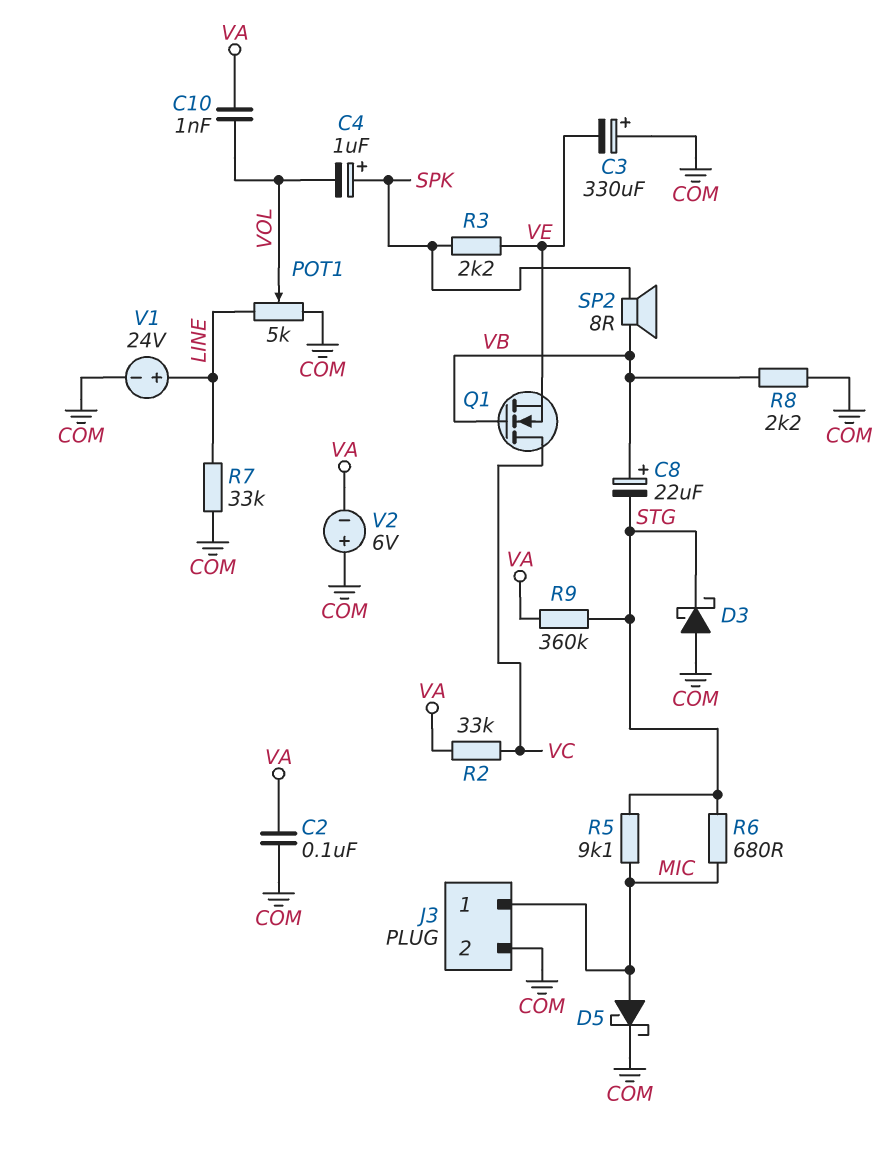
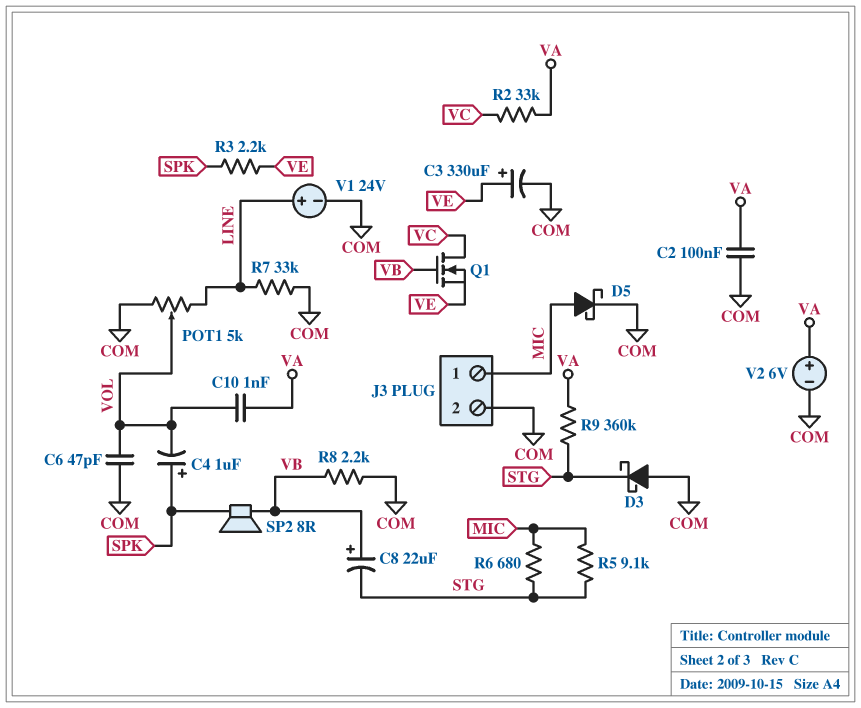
C3: 330uF (plus COM, minus VE) -> 330uF (plus VE, minus COM)
C6: none -> 47pF (COM, VOL)
V2: 6V (plus COM, minus VA) -> 6V (plus VA, minus COM)

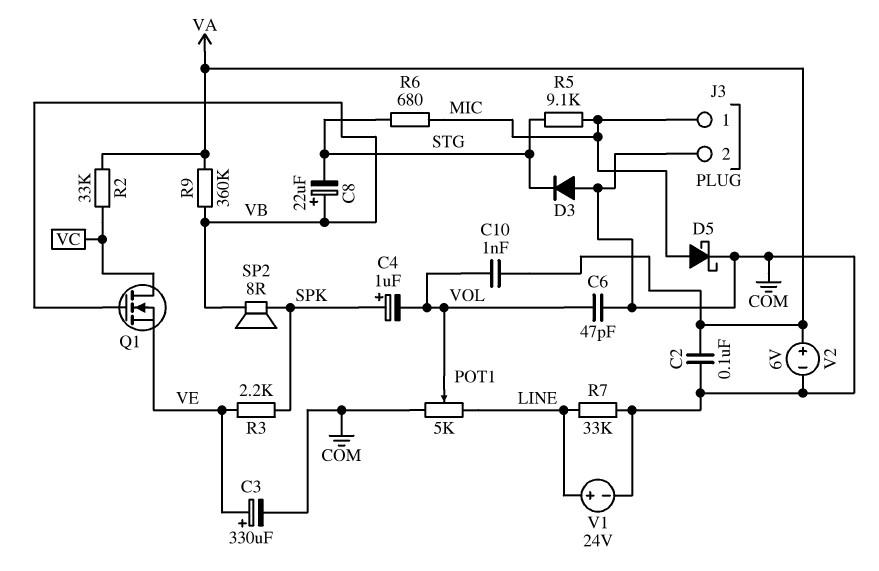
D3: schottky (A COM, K STG) -> diode (A COM, K STG)
R8: 2.2k (COM, VB) -> none
R9: 360k (STG, VA) -> 360k (VA, VB)

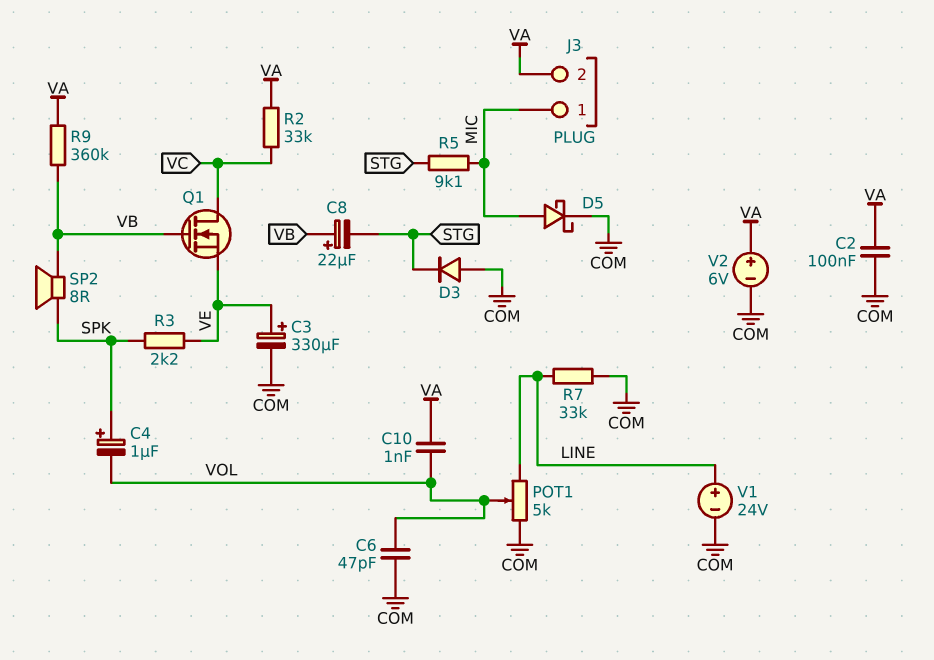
J3 pin 2: COM -> VA
R6: 680 (MIC, STG) -> none

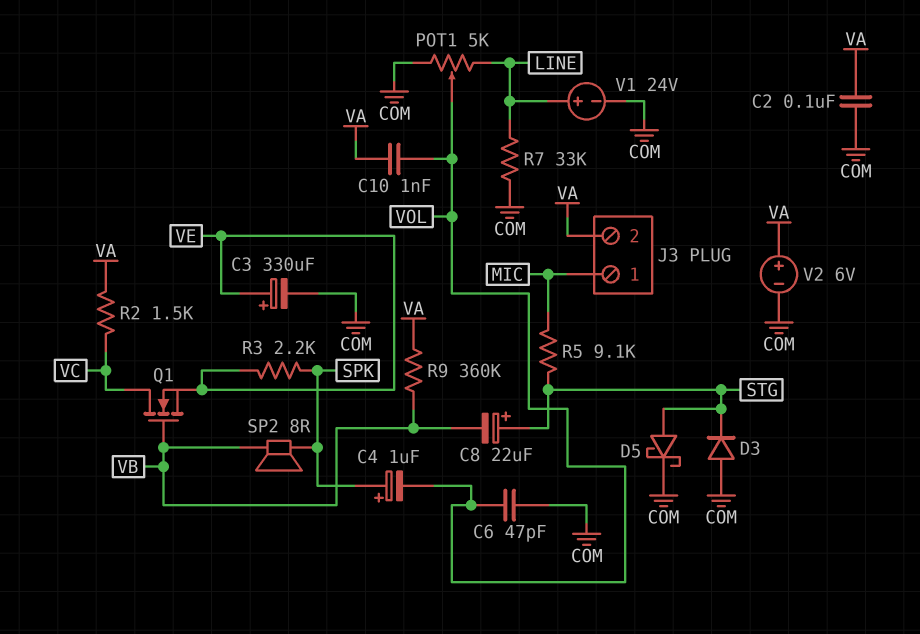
C8: 22uF (plus VB, minus STG) -> 22uF (plus STG, minus VB)
D5: schottky (A MIC, K COM) -> schottky (A STG, K COM)
R2: 33k (VA, VC) -> 1.5k (VA, VC)

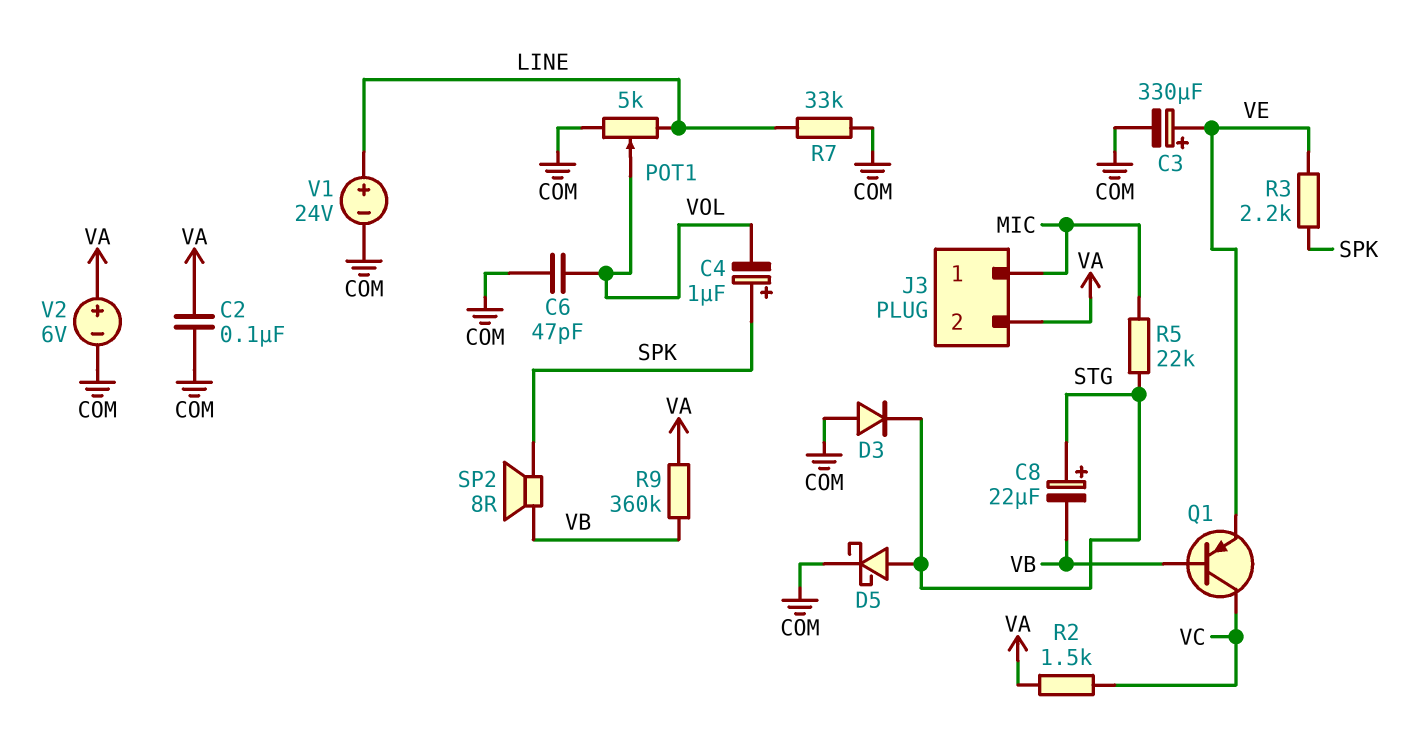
C10: 1nF (VA, VOL) -> none
Q1: NMOS (G VB, D VC, S VE) -> PNP (B VB, C VC, E VE)
R5: 9.1k (MIC, STG) -> 22k (MIC, STG)

